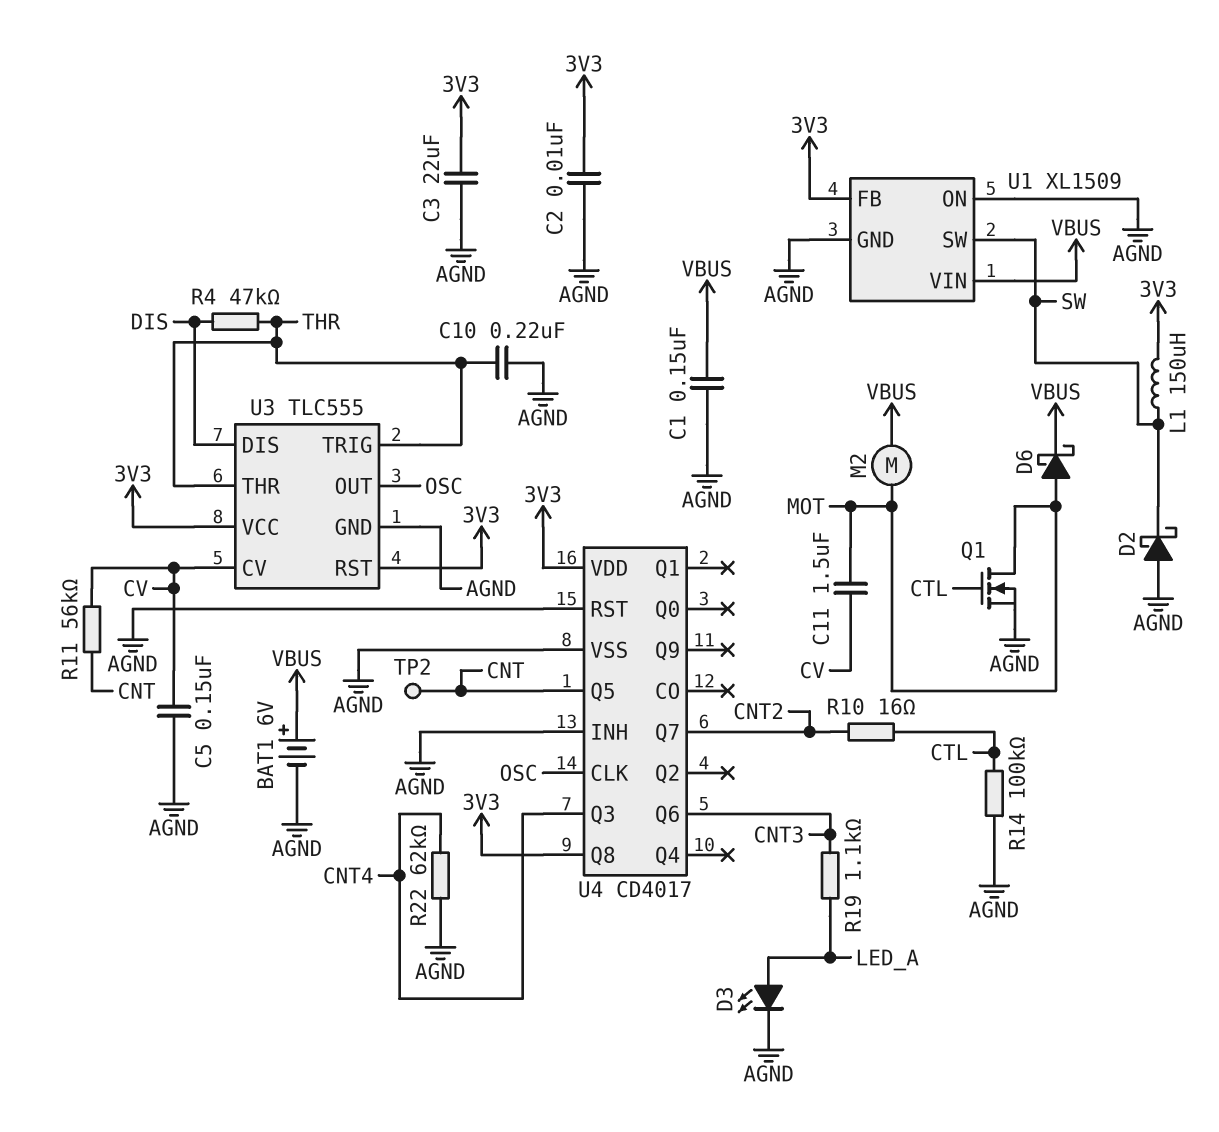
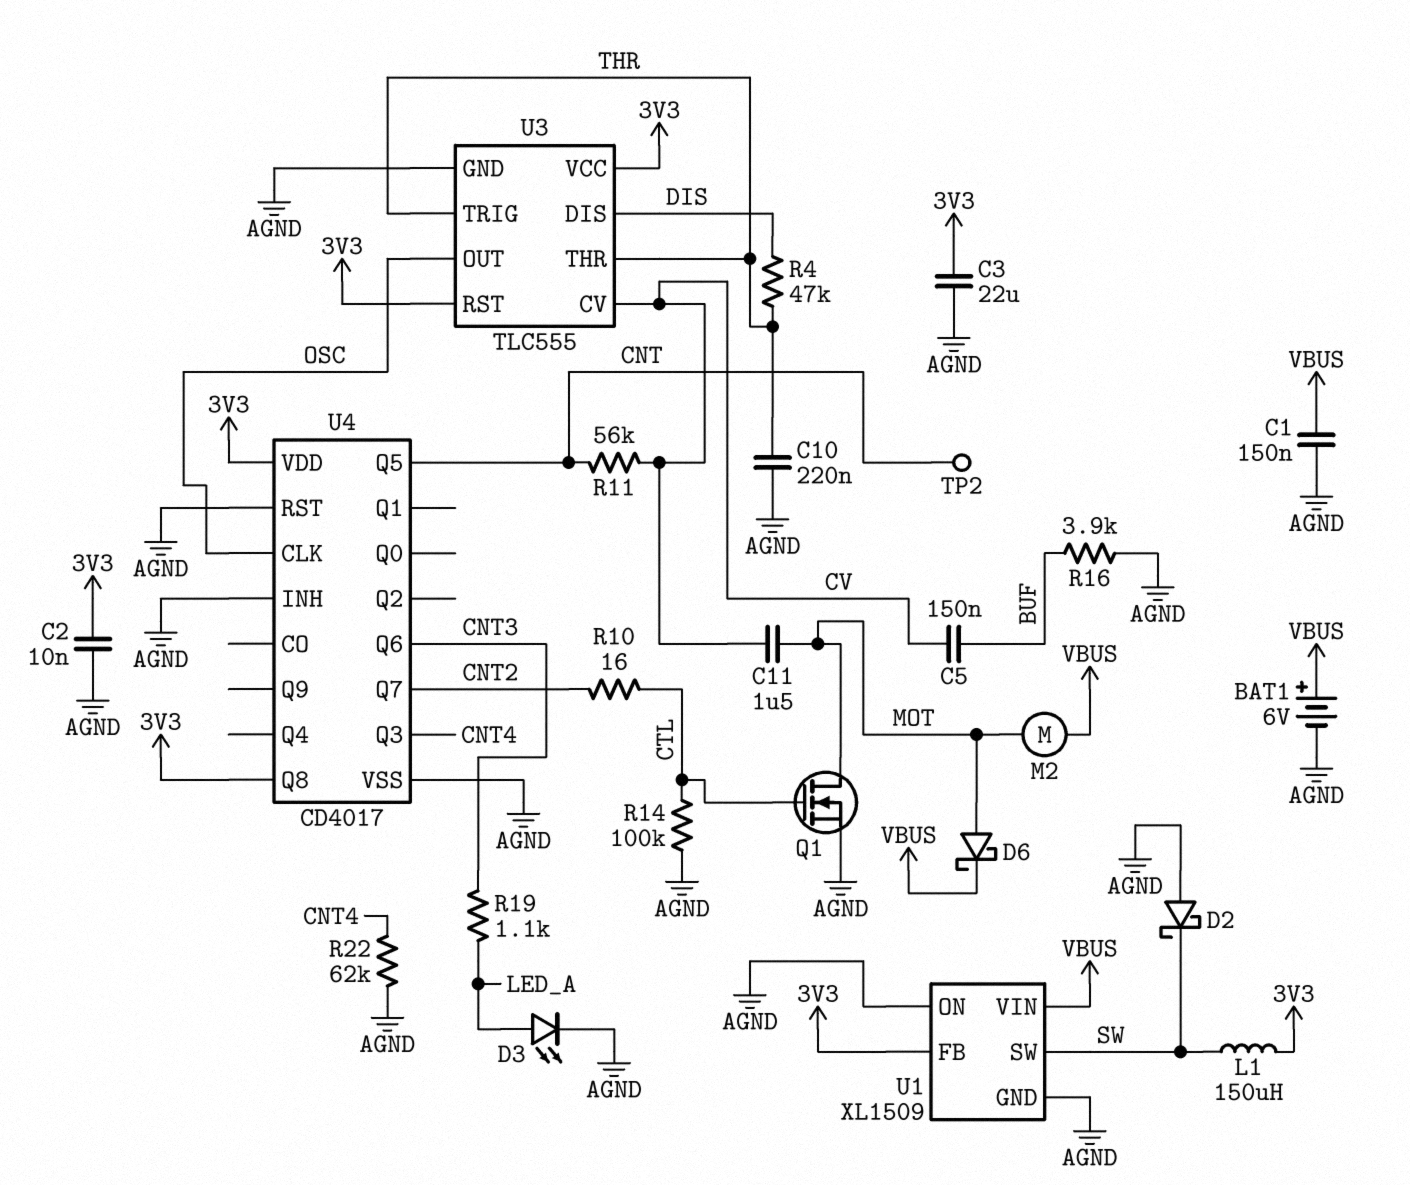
C5: 150nF (AGND, CV) -> 150nF (BUF, CV)
R16: none -> 3.9k (AGND, BUF)

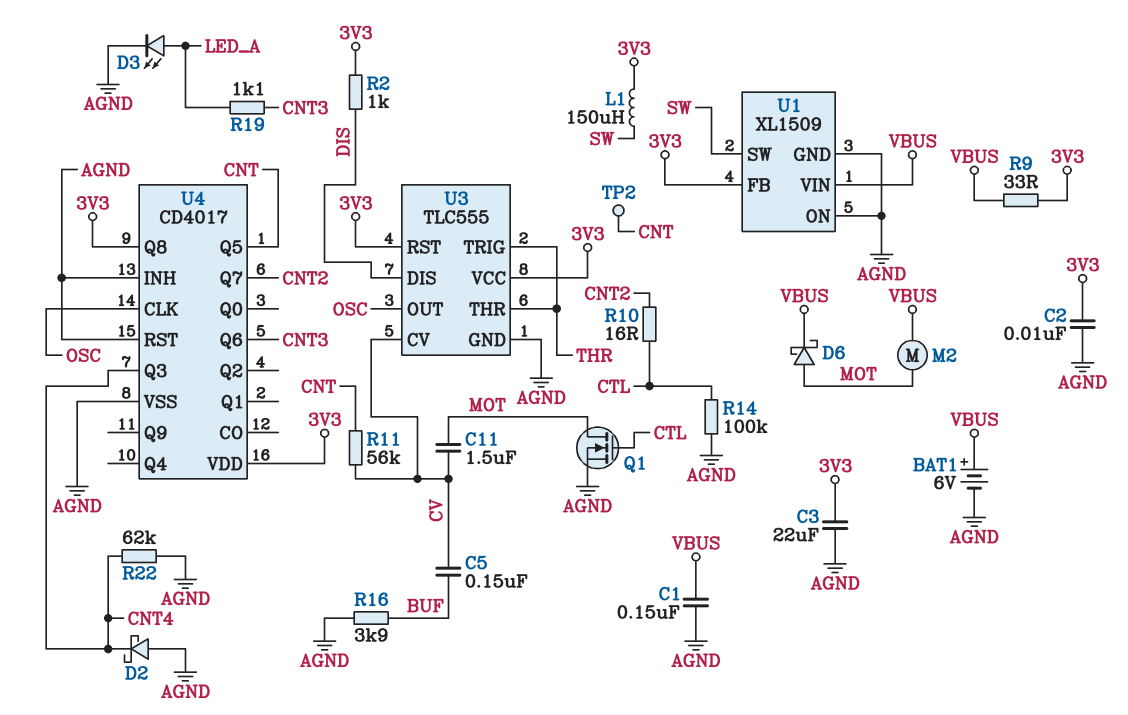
C10: 220nF (AGND, THR) -> none
D2: schottky (A AGND, K SW) -> schottky (A AGND, K CNT4)
R2: none -> 1k (3V3, DIS)
R4: 47k (DIS, THR) -> none
R9: none -> 33 (3V3, VBUS)

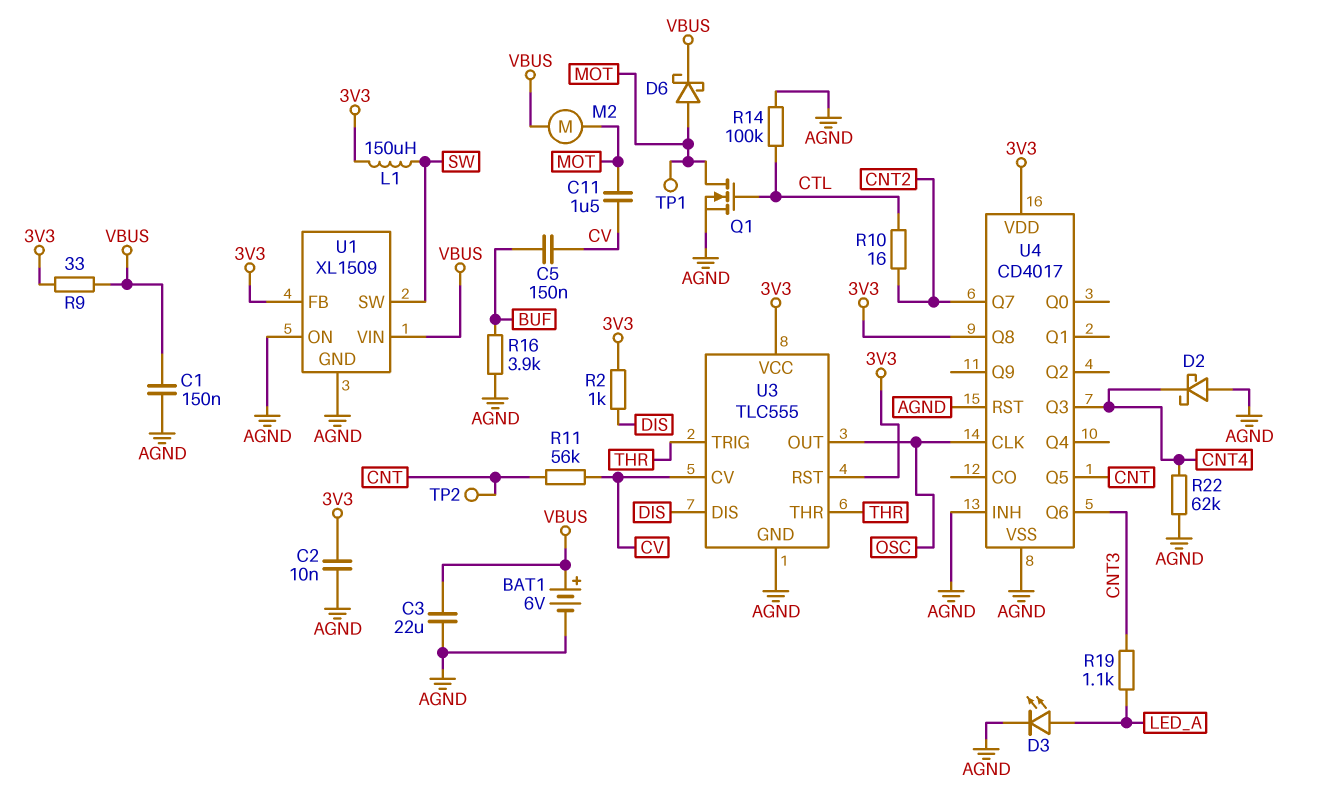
C3: 22uF (3V3, AGND) -> 22uF (AGND, VBUS)
TP1: none -> test point (MOT)

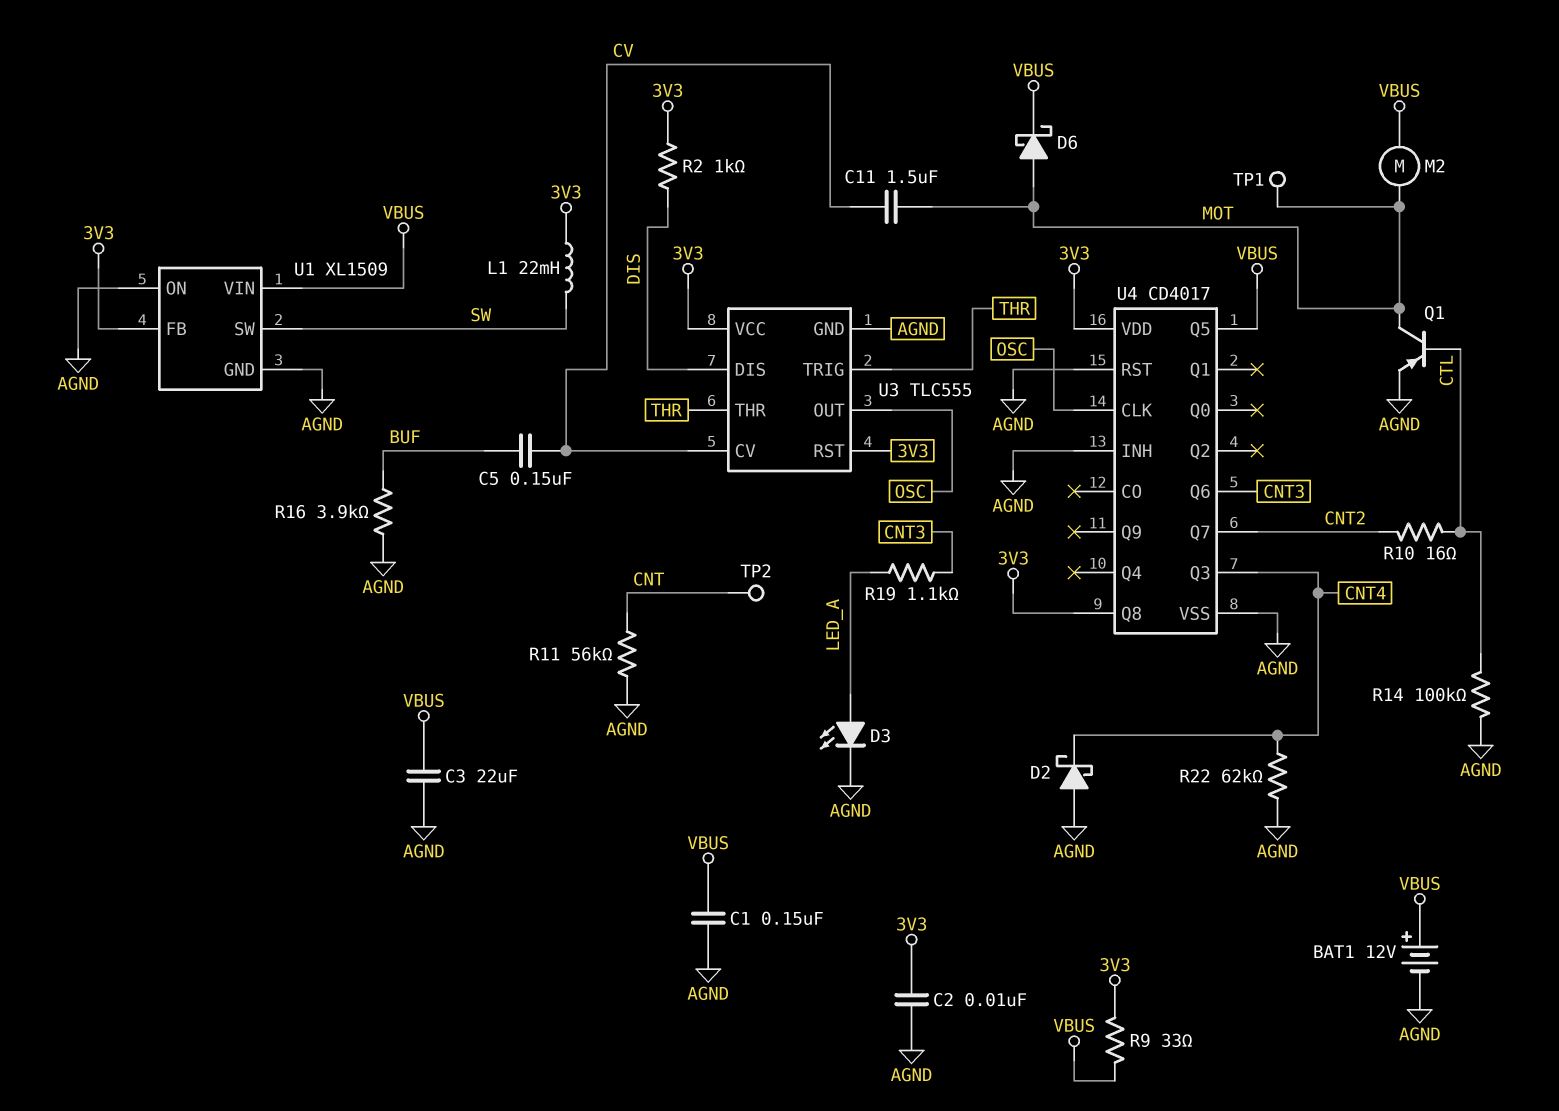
BAT1: 6V (plus VBUS, minus AGND) -> 12V (plus VBUS, minus AGND)
L1: 150uH (3V3, SW) -> 22mH (3V3, SW)
Q1: NMOS (G CTL, D MOT, S AGND) -> PNP (B CTL, C MOT, E AGND)
R11: 56k (CNT, CV) -> 56k (AGND, CNT)
U4 pin Q5: CNT -> VBUS

